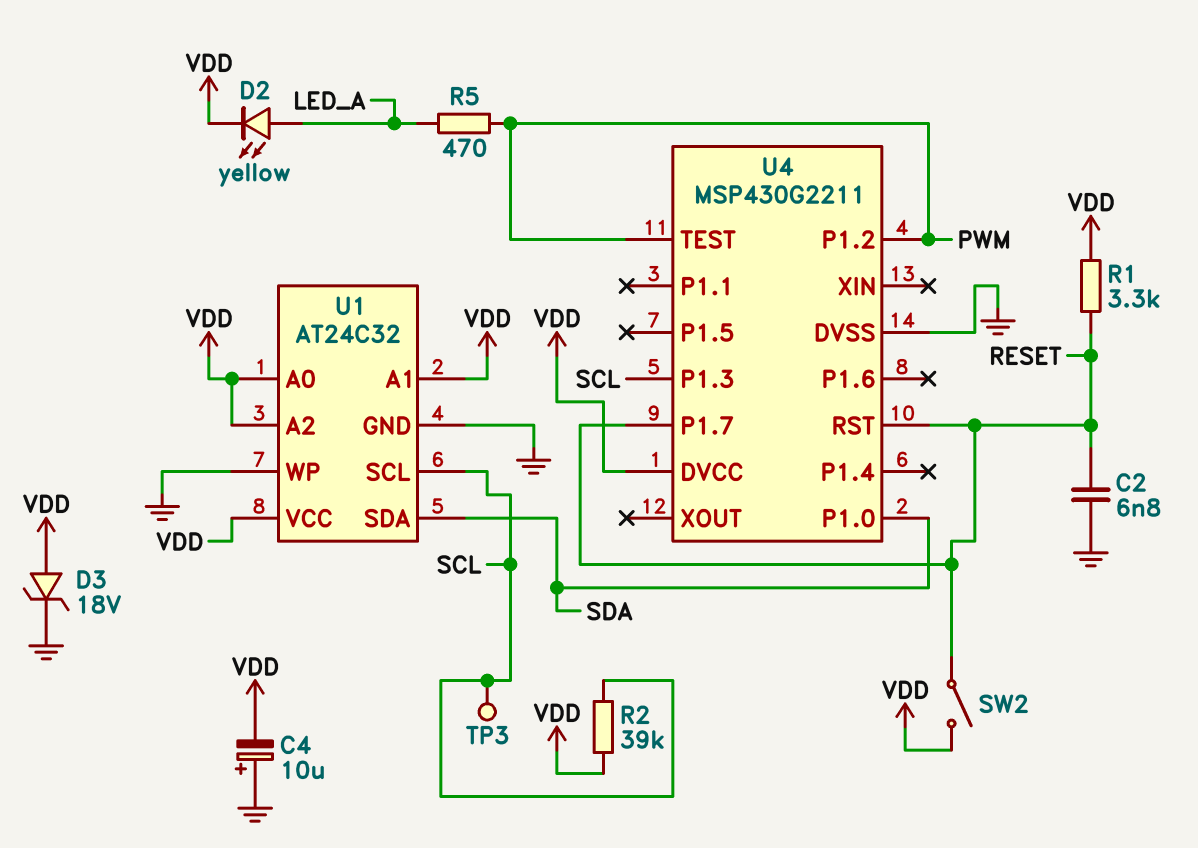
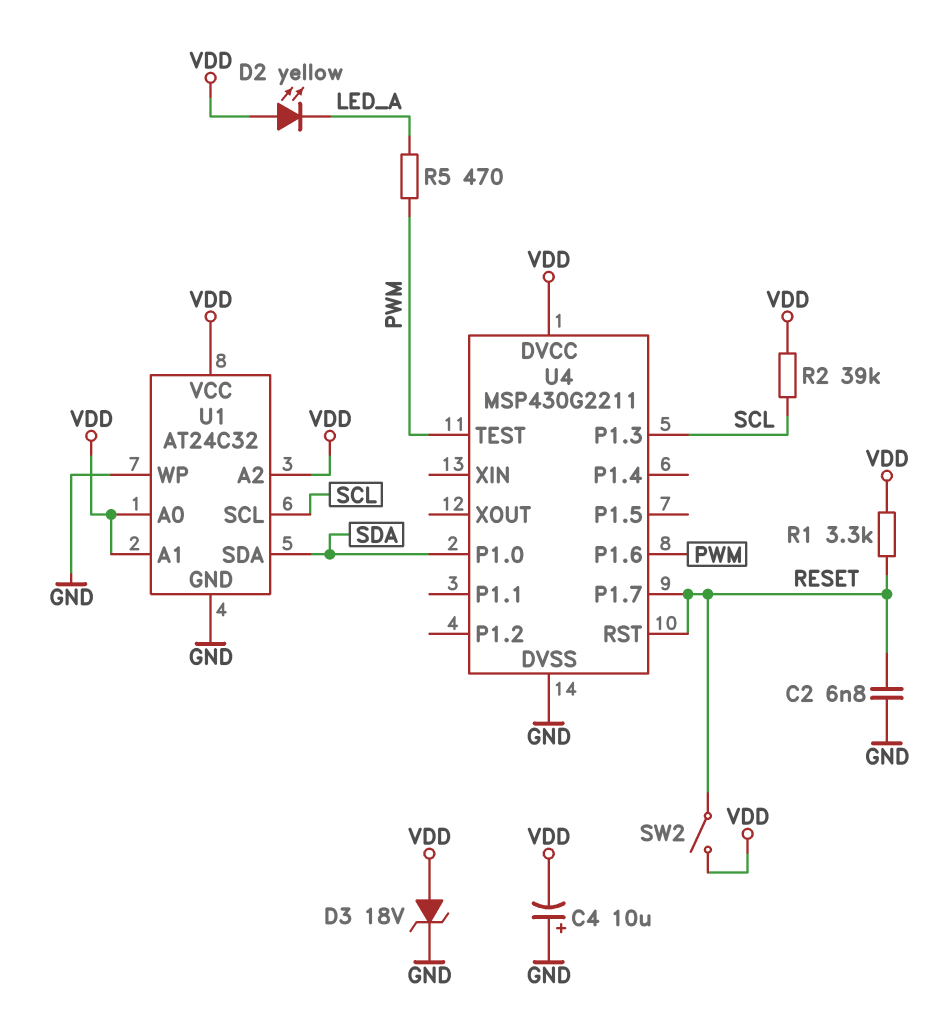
D2: LED yellow (A LED_A, K VDD) -> LED yellow (A VDD, K LED_A)
TP3: test point (SCL) -> none
U4 pin P1.2: PWM -> none
U4 pin P1.6: none -> PWM

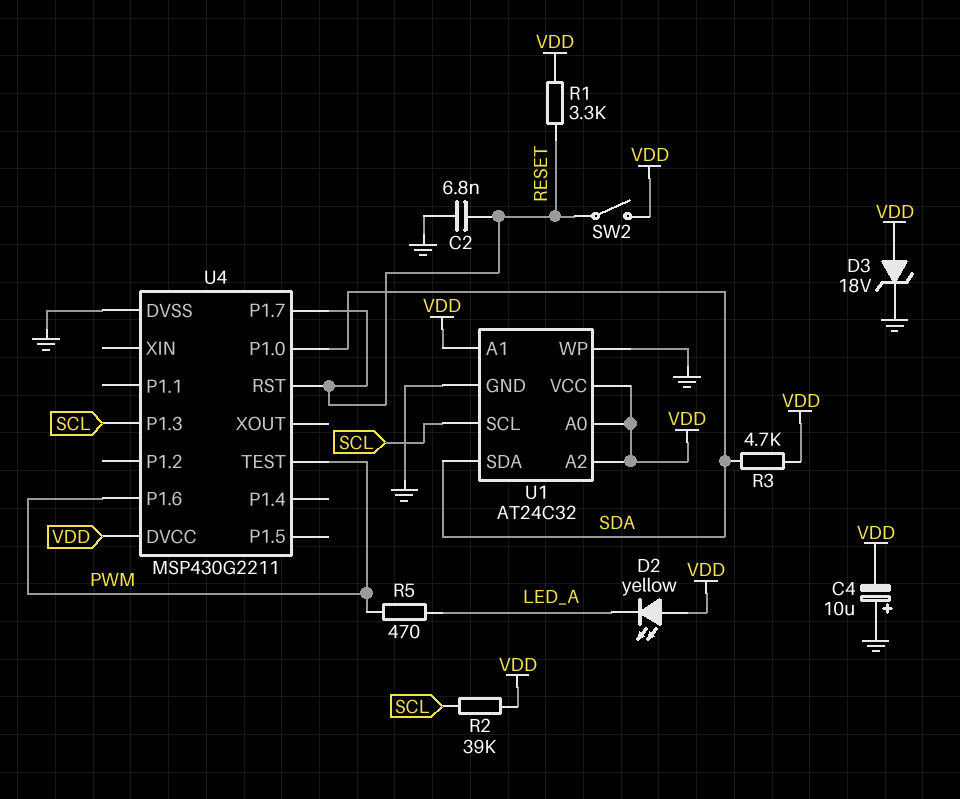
R3: none -> 4.7k (SDA, VDD)

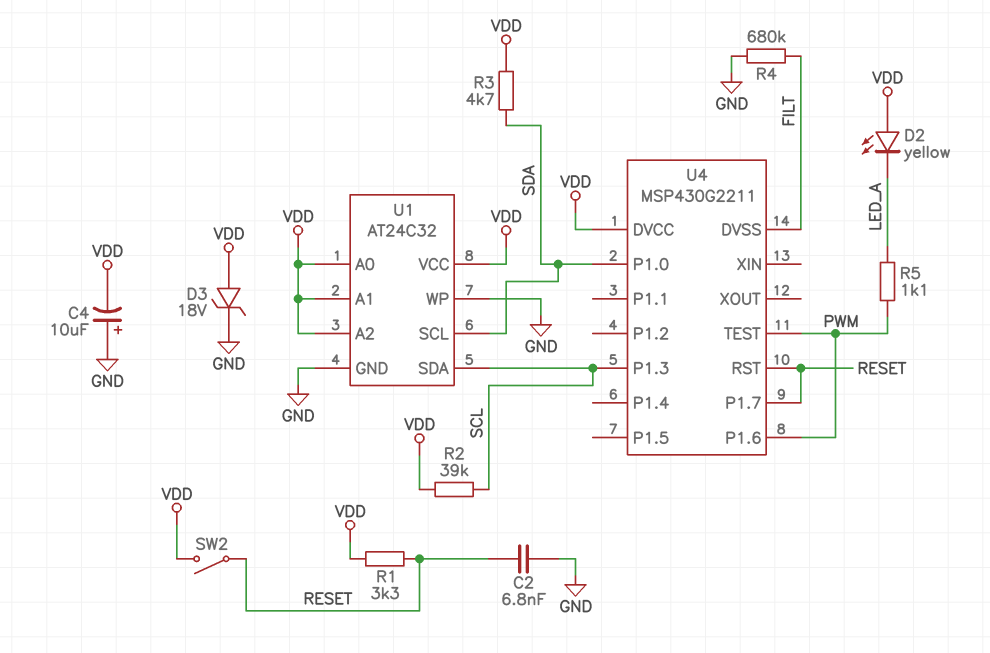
R4: none -> 680k (FILT, GND)
R5: 470 (LED_A, PWM) -> 1.1k (LED_A, PWM)
U1 pin SCL: SCL -> SDA
U1 pin SDA: SDA -> SCL
U4 pin DVSS: GND -> FILT

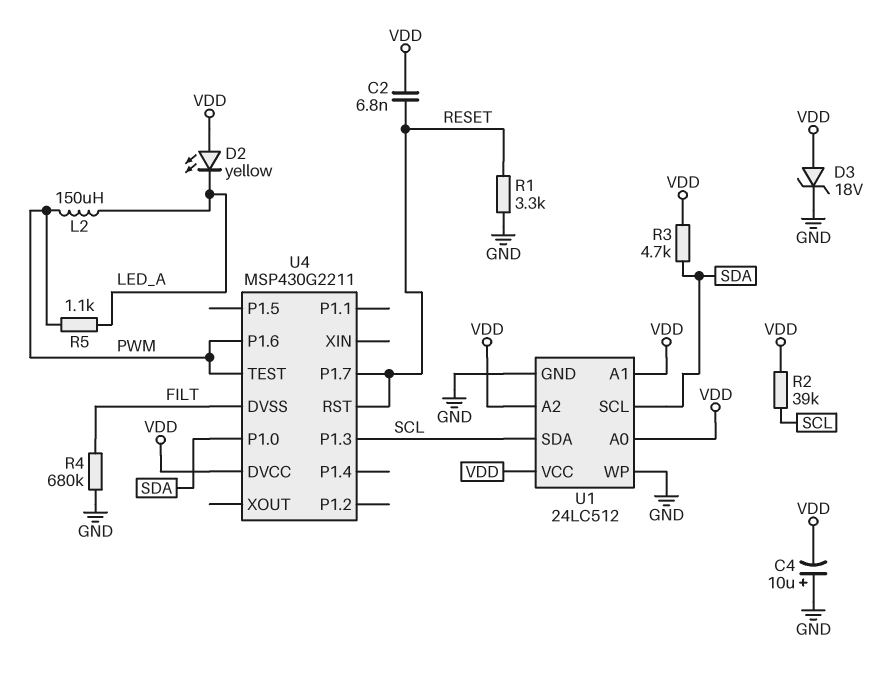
C2: 6.8nF (GND, RESET) -> 6.8nF (RESET, VDD)
L2: none -> 150uH (LED_A, PWM)
R1: 3.3k (RESET, VDD) -> 3.3k (GND, RESET)
SW2: switch (RESET, VDD) -> none
U1: AT24C32 -> 24LC512

